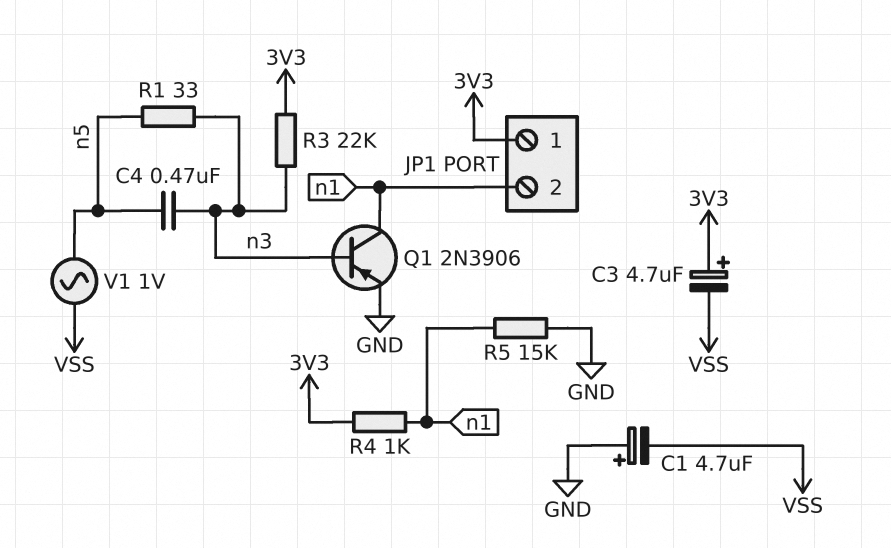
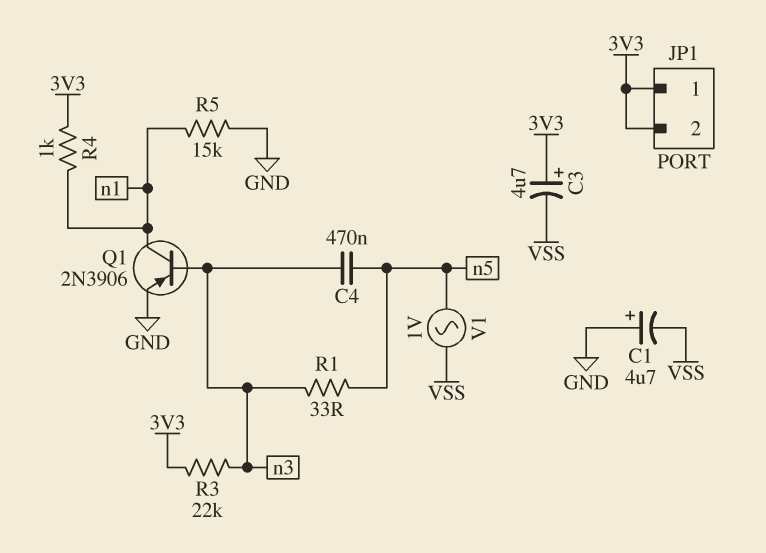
JP1 pin 2: n1 -> 3V3

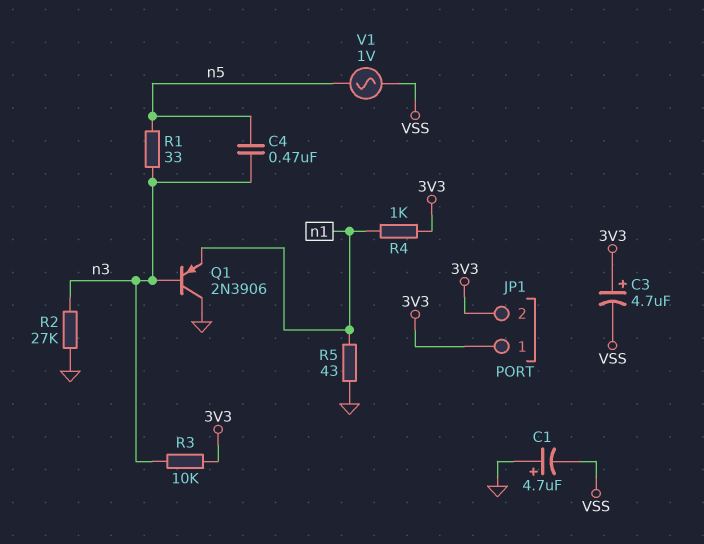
Q1: PNP 2N3906 (B n3, C n1, E GND) -> PNP 2N3906 (B n3, C GND, E n1)
R2: none -> 27k (GND, n3)
R3: 22k (3V3, n3) -> 10k (3V3, n3)
R5: 15k (GND, n1) -> 43 (GND, n1)

